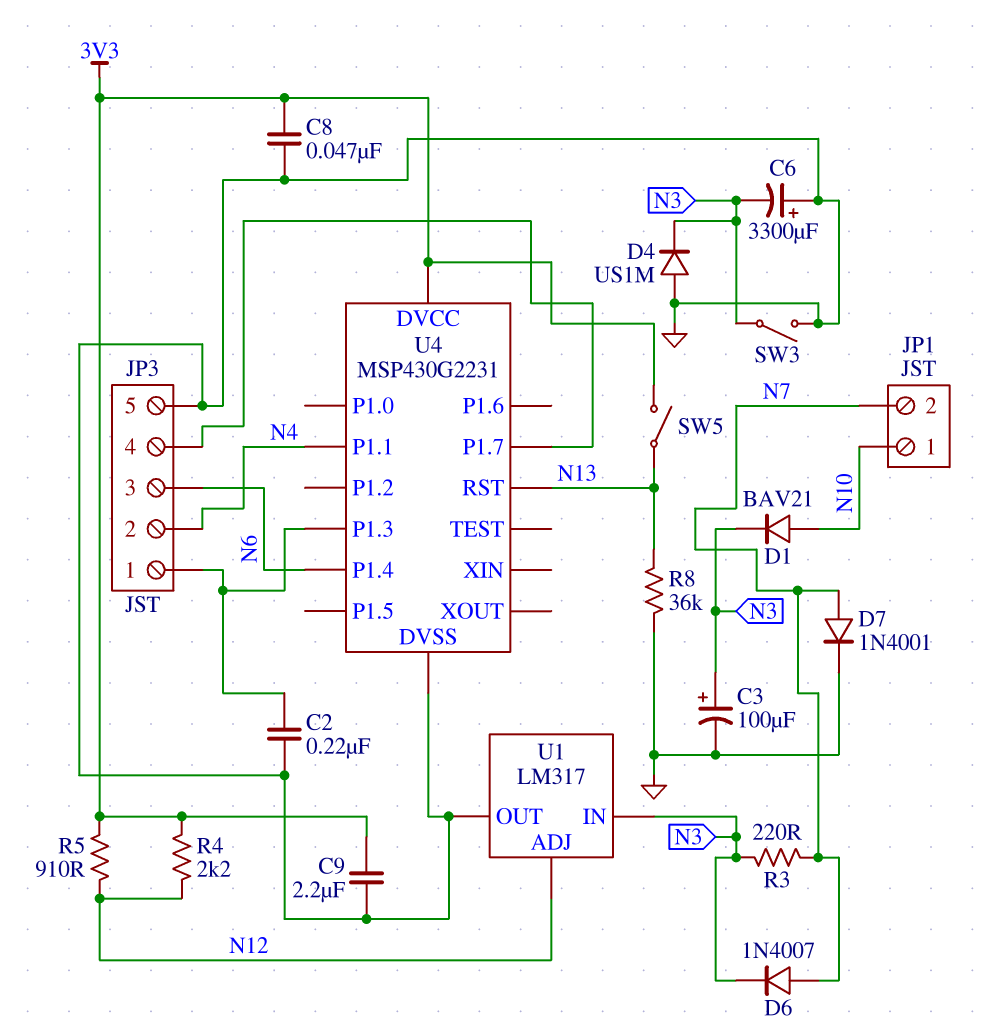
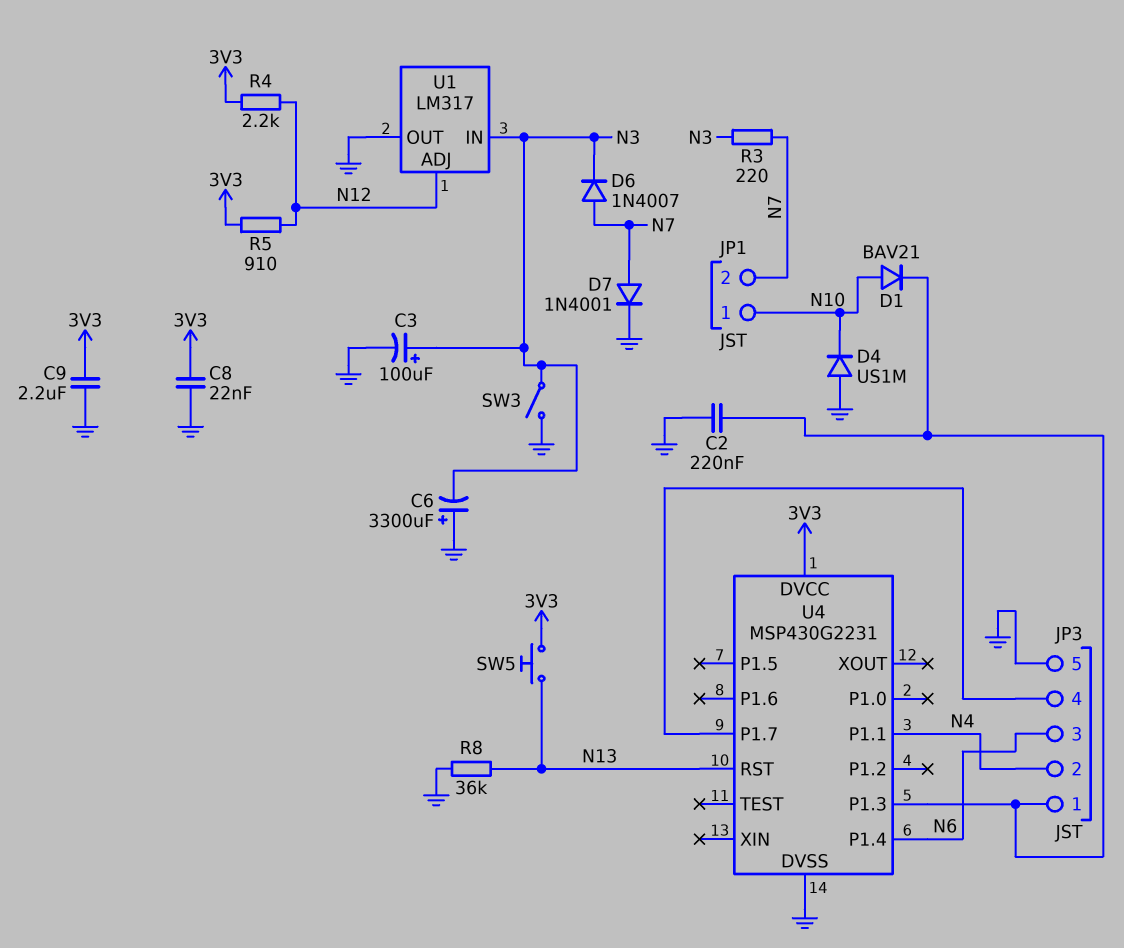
C8: 47nF (3V3, GND) -> 22nF (3V3, GND)
D1: diode BAV21 (A N10, K N3) -> diode BAV21 (A N10, K JP3/1)
D4: diode US1M (A GND, K N3) -> diode US1M (A GND, K N10)
SW5: switch (3V3, N13) -> button (3V3, N13)

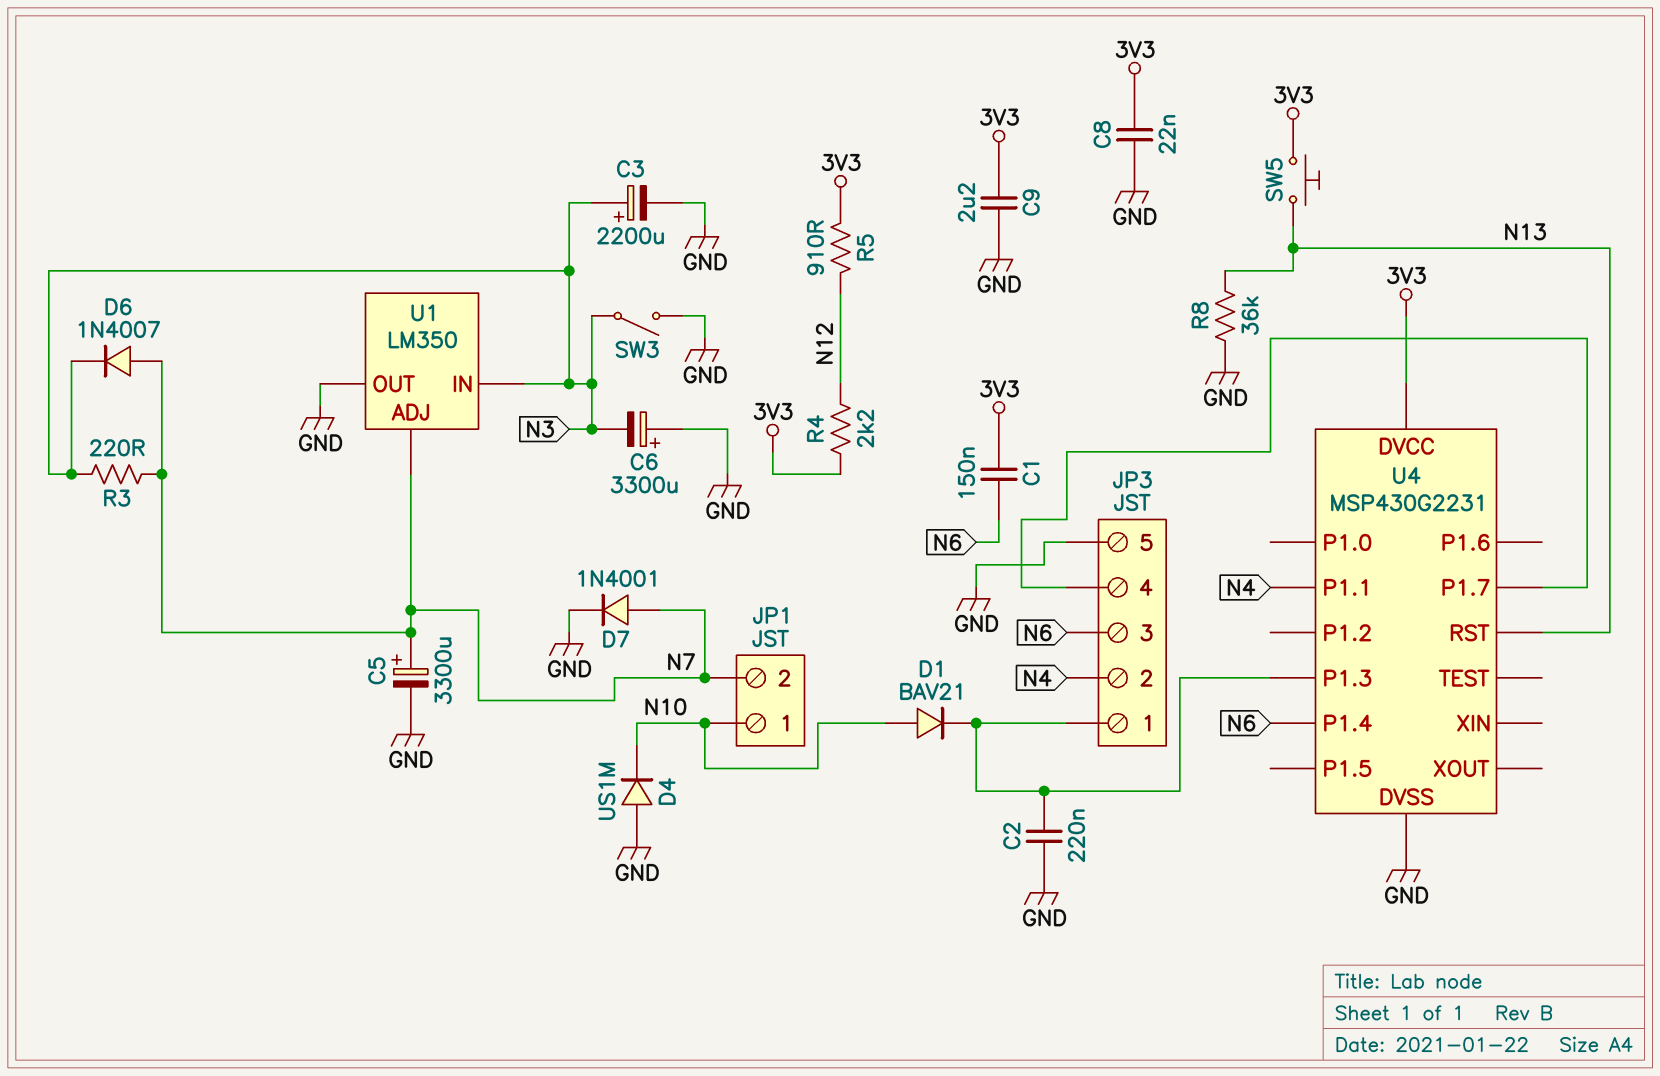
C1: none -> 150nF (3V3, N6)
C3: 100uF (plus N3, minus GND) -> 2200uF (plus N3, minus GND)
C5: none -> 3300uF (plus N7, minus GND)
U1: LM317 -> LM350
U1 pin ADJ: N12 -> N7

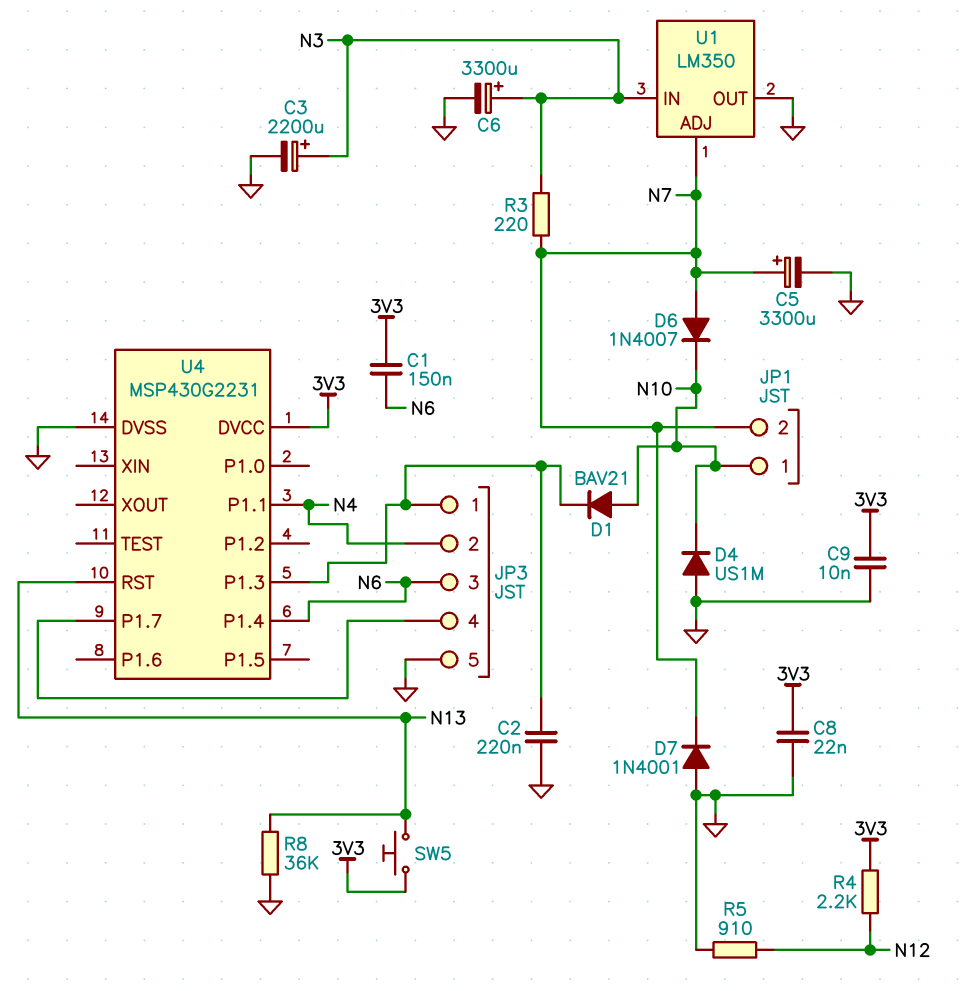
C6: 3300uF (plus GND, minus N3) -> 3300uF (plus N3, minus GND)
C9: 2.2uF (3V3, GND) -> 10nF (3V3, GND)
D6: diode 1N4007 (A N7, K N3) -> diode 1N4007 (A N7, K N10)
D7: diode 1N4001 (A N7, K GND) -> diode 1N4001 (A GND, K N7)
R5: 910 (3V3, N12) -> 910 (GND, N12)
SW3: switch (GND, N3) -> none

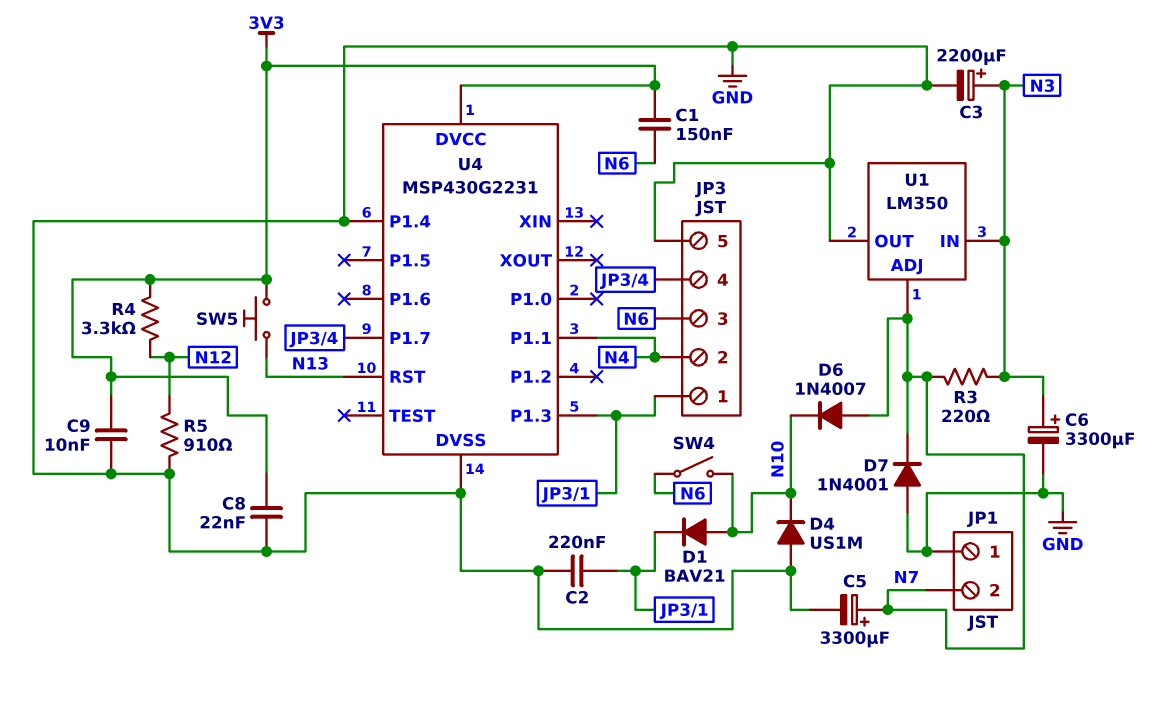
JP1 pin 1: N10 -> GND
R4: 2.2k (3V3, N12) -> 3.3k (3V3, N12)
R8: 36k (GND, N13) -> none
SW4: none -> switch (N6, N10)
U4 pin P1.4: N6 -> GND

